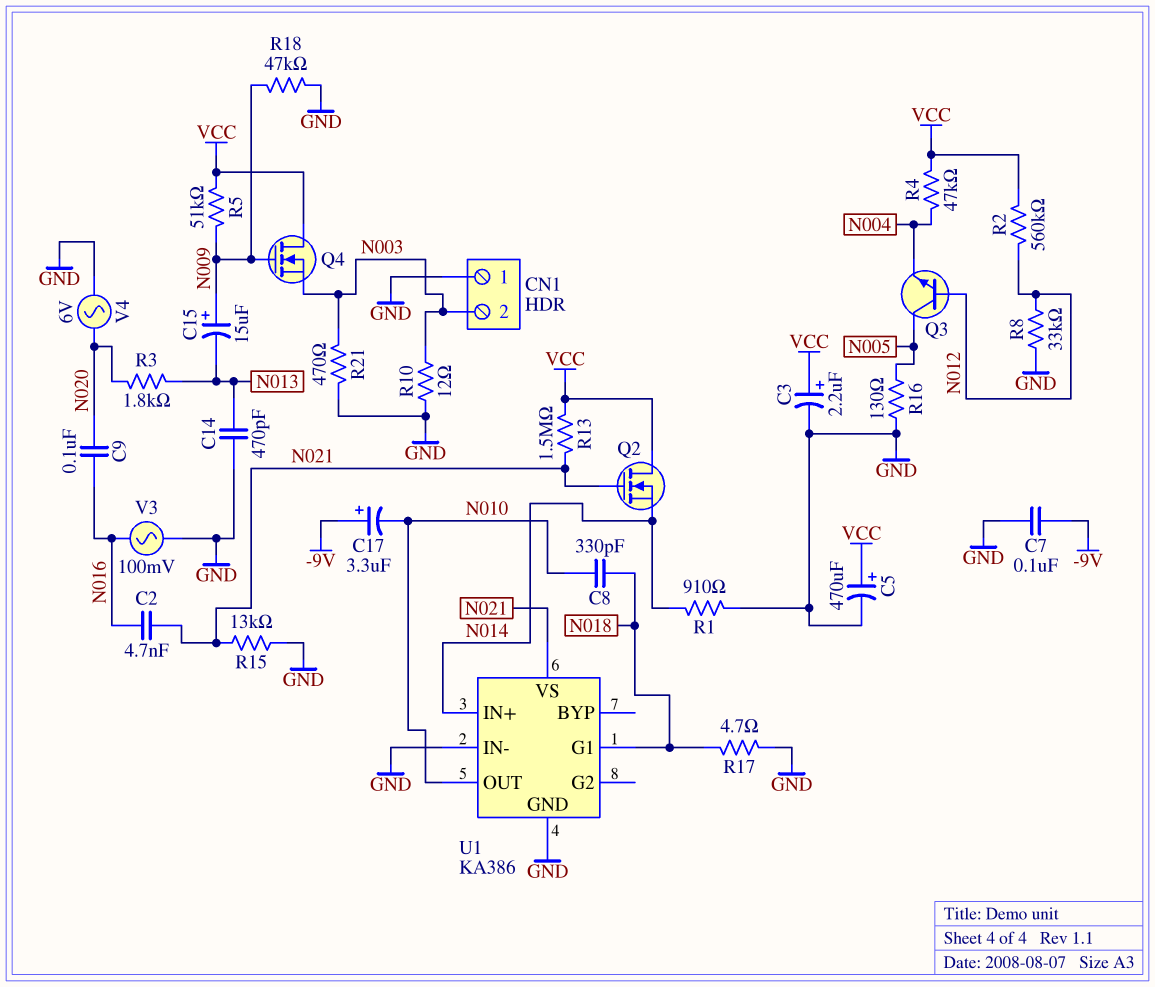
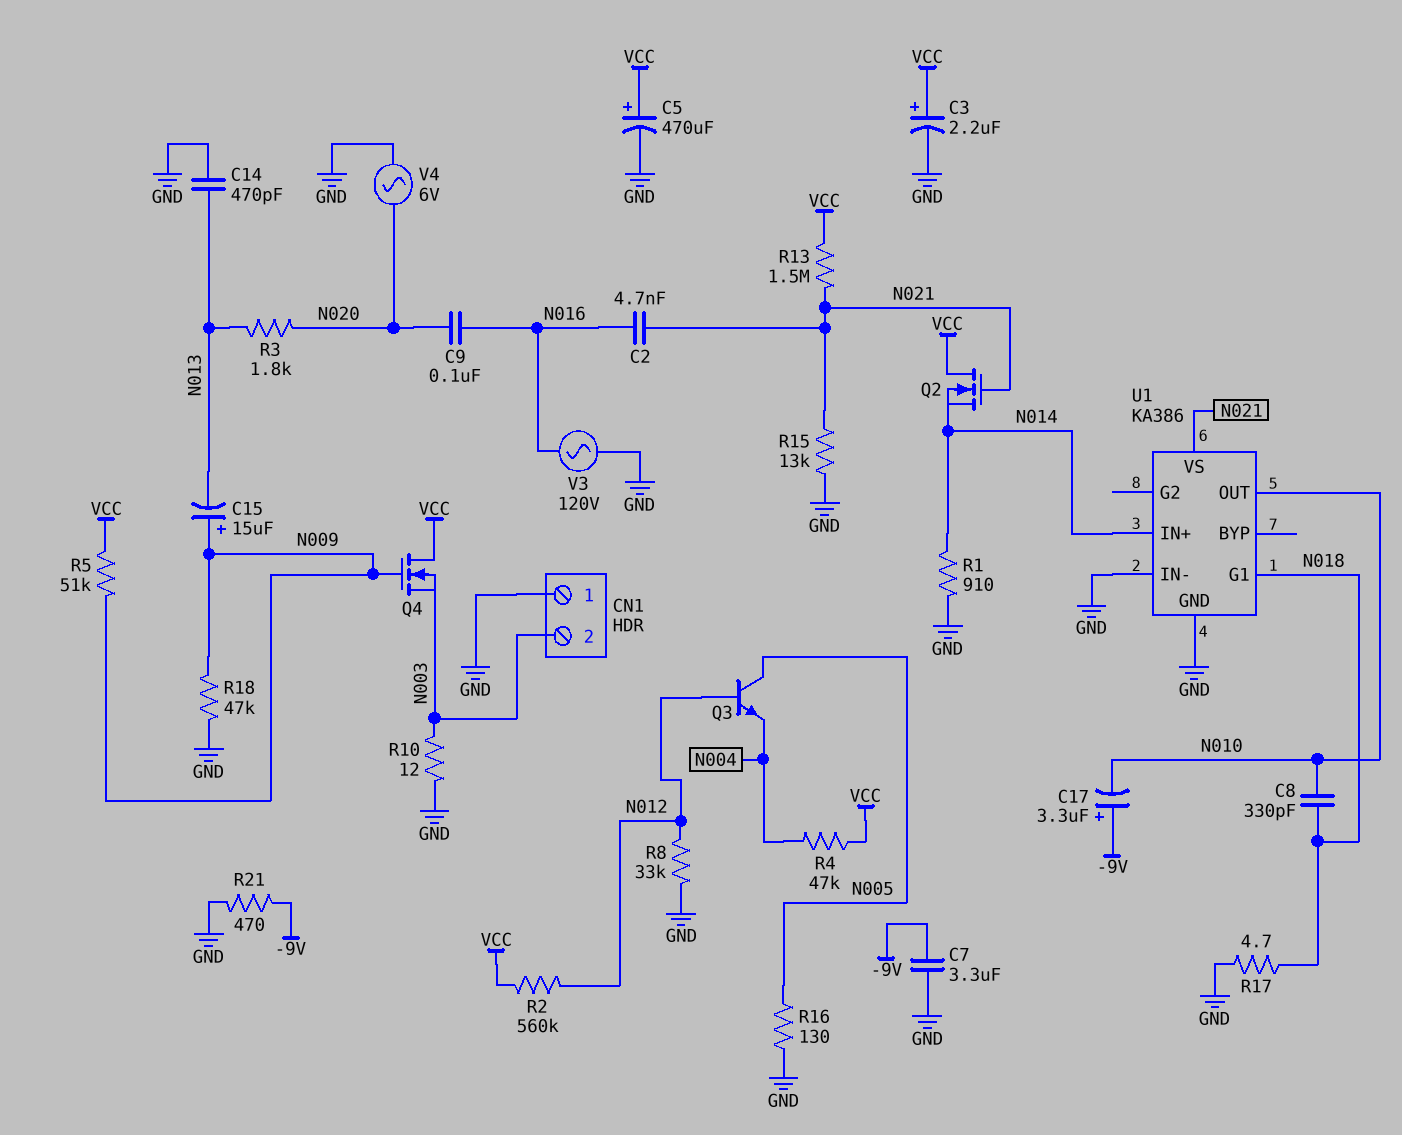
C7: 100nF (-9V, GND) -> 3.3uF (-9V, GND)
R21: 470 (GND, N003) -> 470 (-9V, GND)
V3: AC 100mV (GND, N016) -> AC 120V (GND, N016)

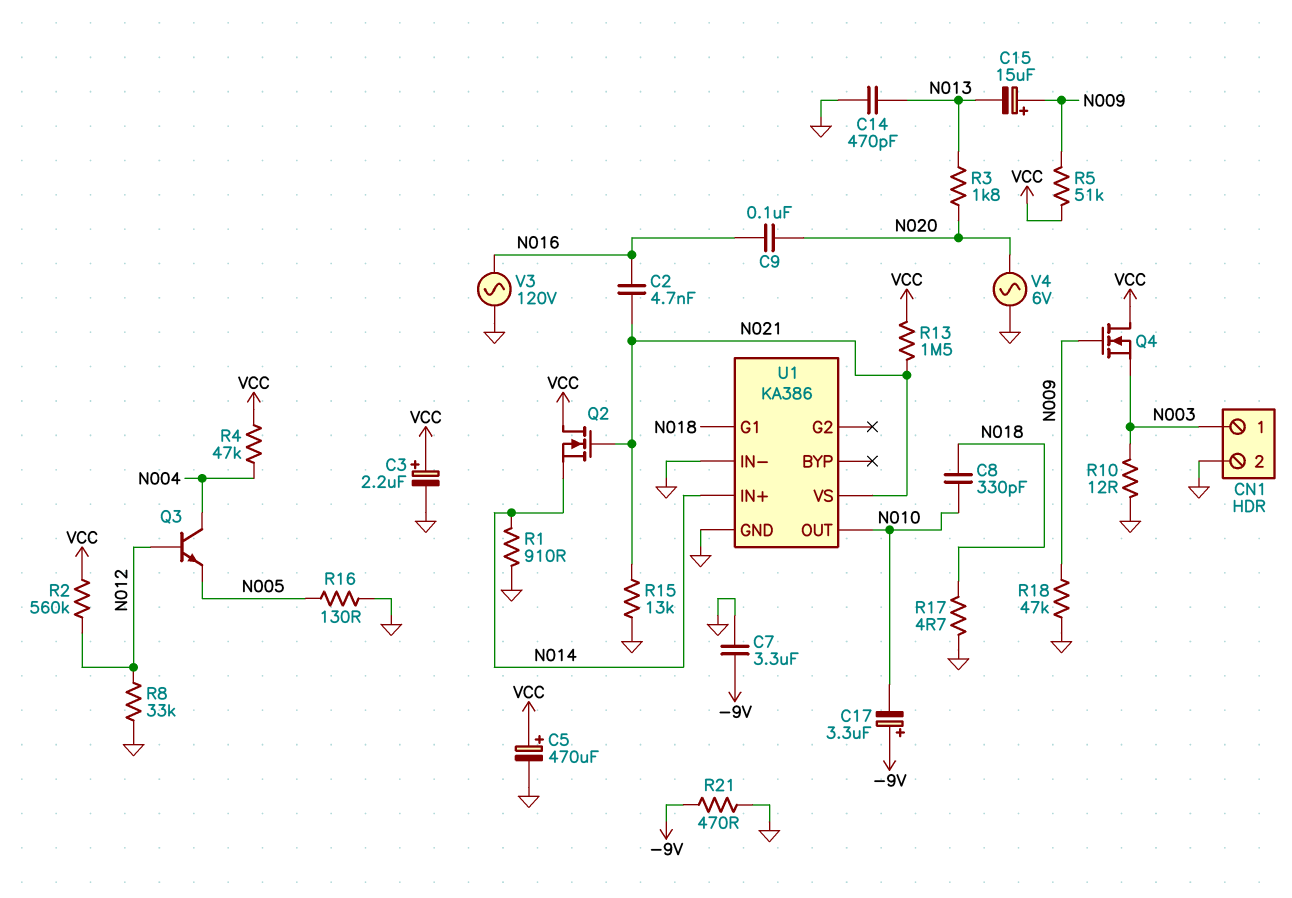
CN1 pin 1: GND -> N003
CN1 pin 2: N003 -> GND
Q3: NPN (B N012, C N005, E N004) -> NPN (B N012, C N004, E N005)

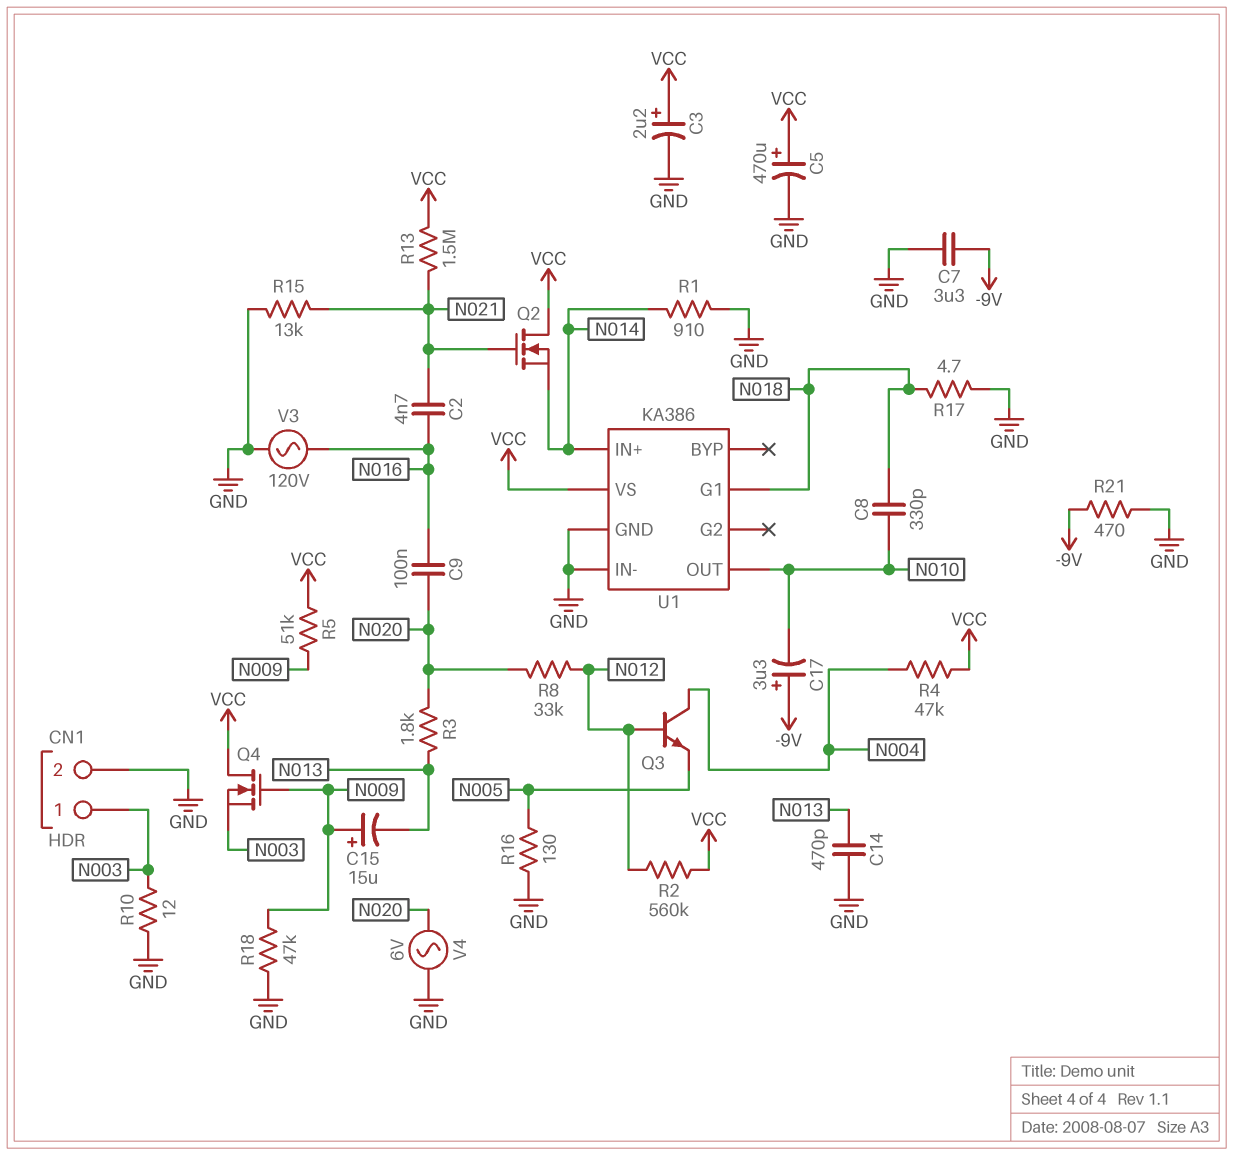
R8: 33k (GND, N012) -> 33k (N012, N020)
U1 pin VS: N021 -> VCC

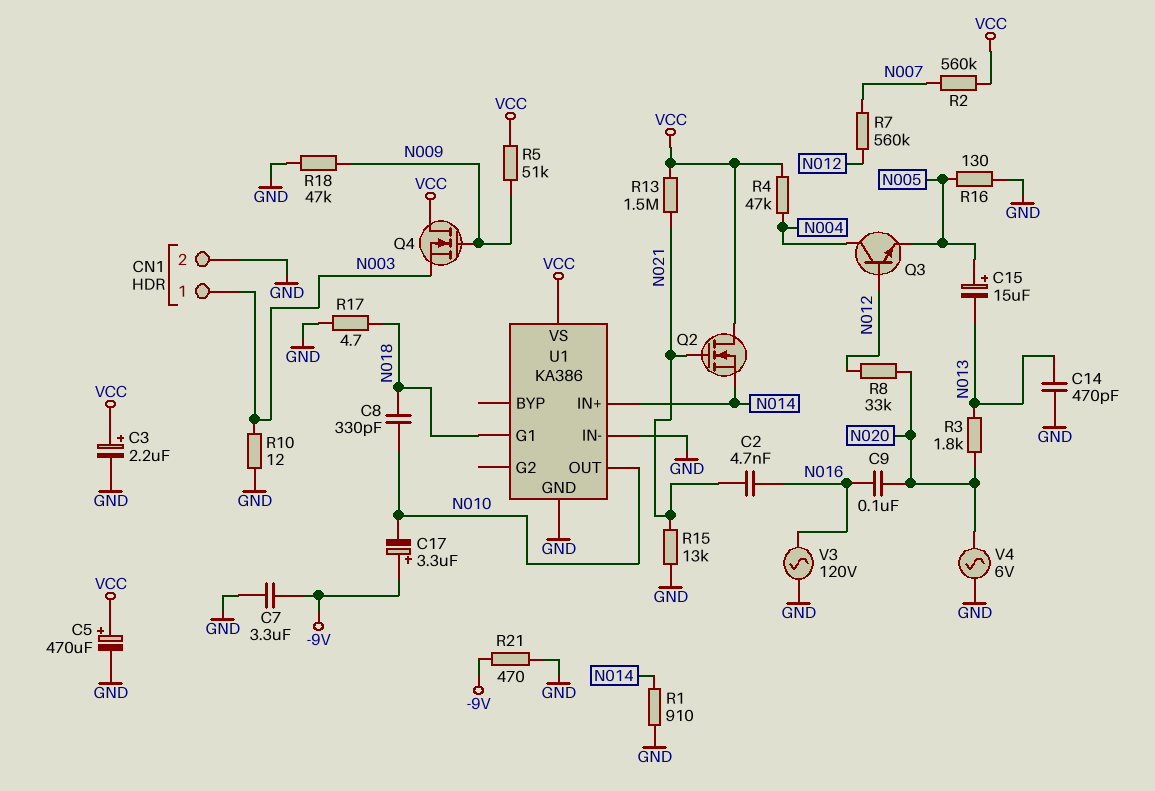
C15: 15uF (plus N009, minus N013) -> 15uF (plus N005, minus N013)
R2: 560k (N012, VCC) -> 560k (N007, VCC)
R7: none -> 560k (N007, N012)

